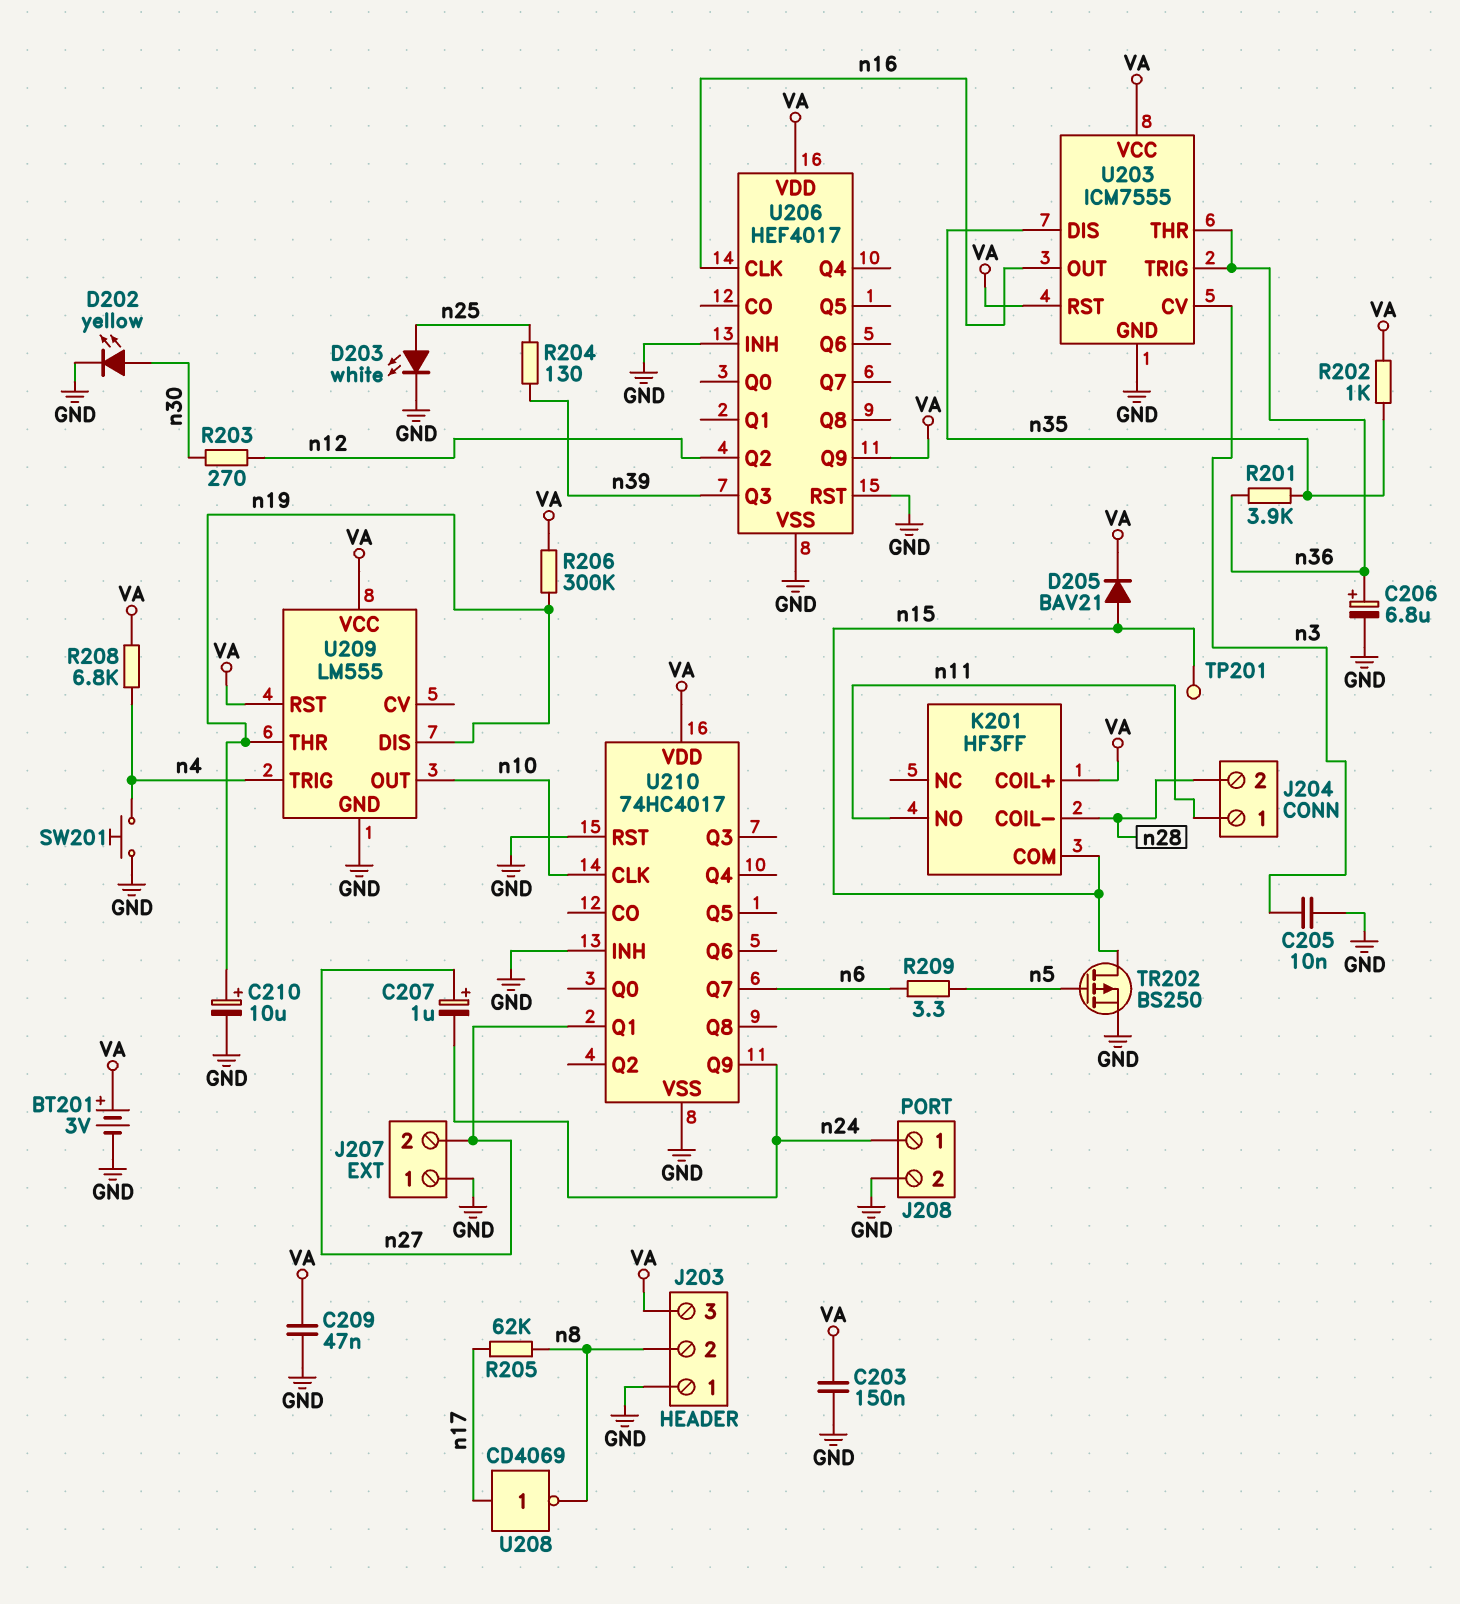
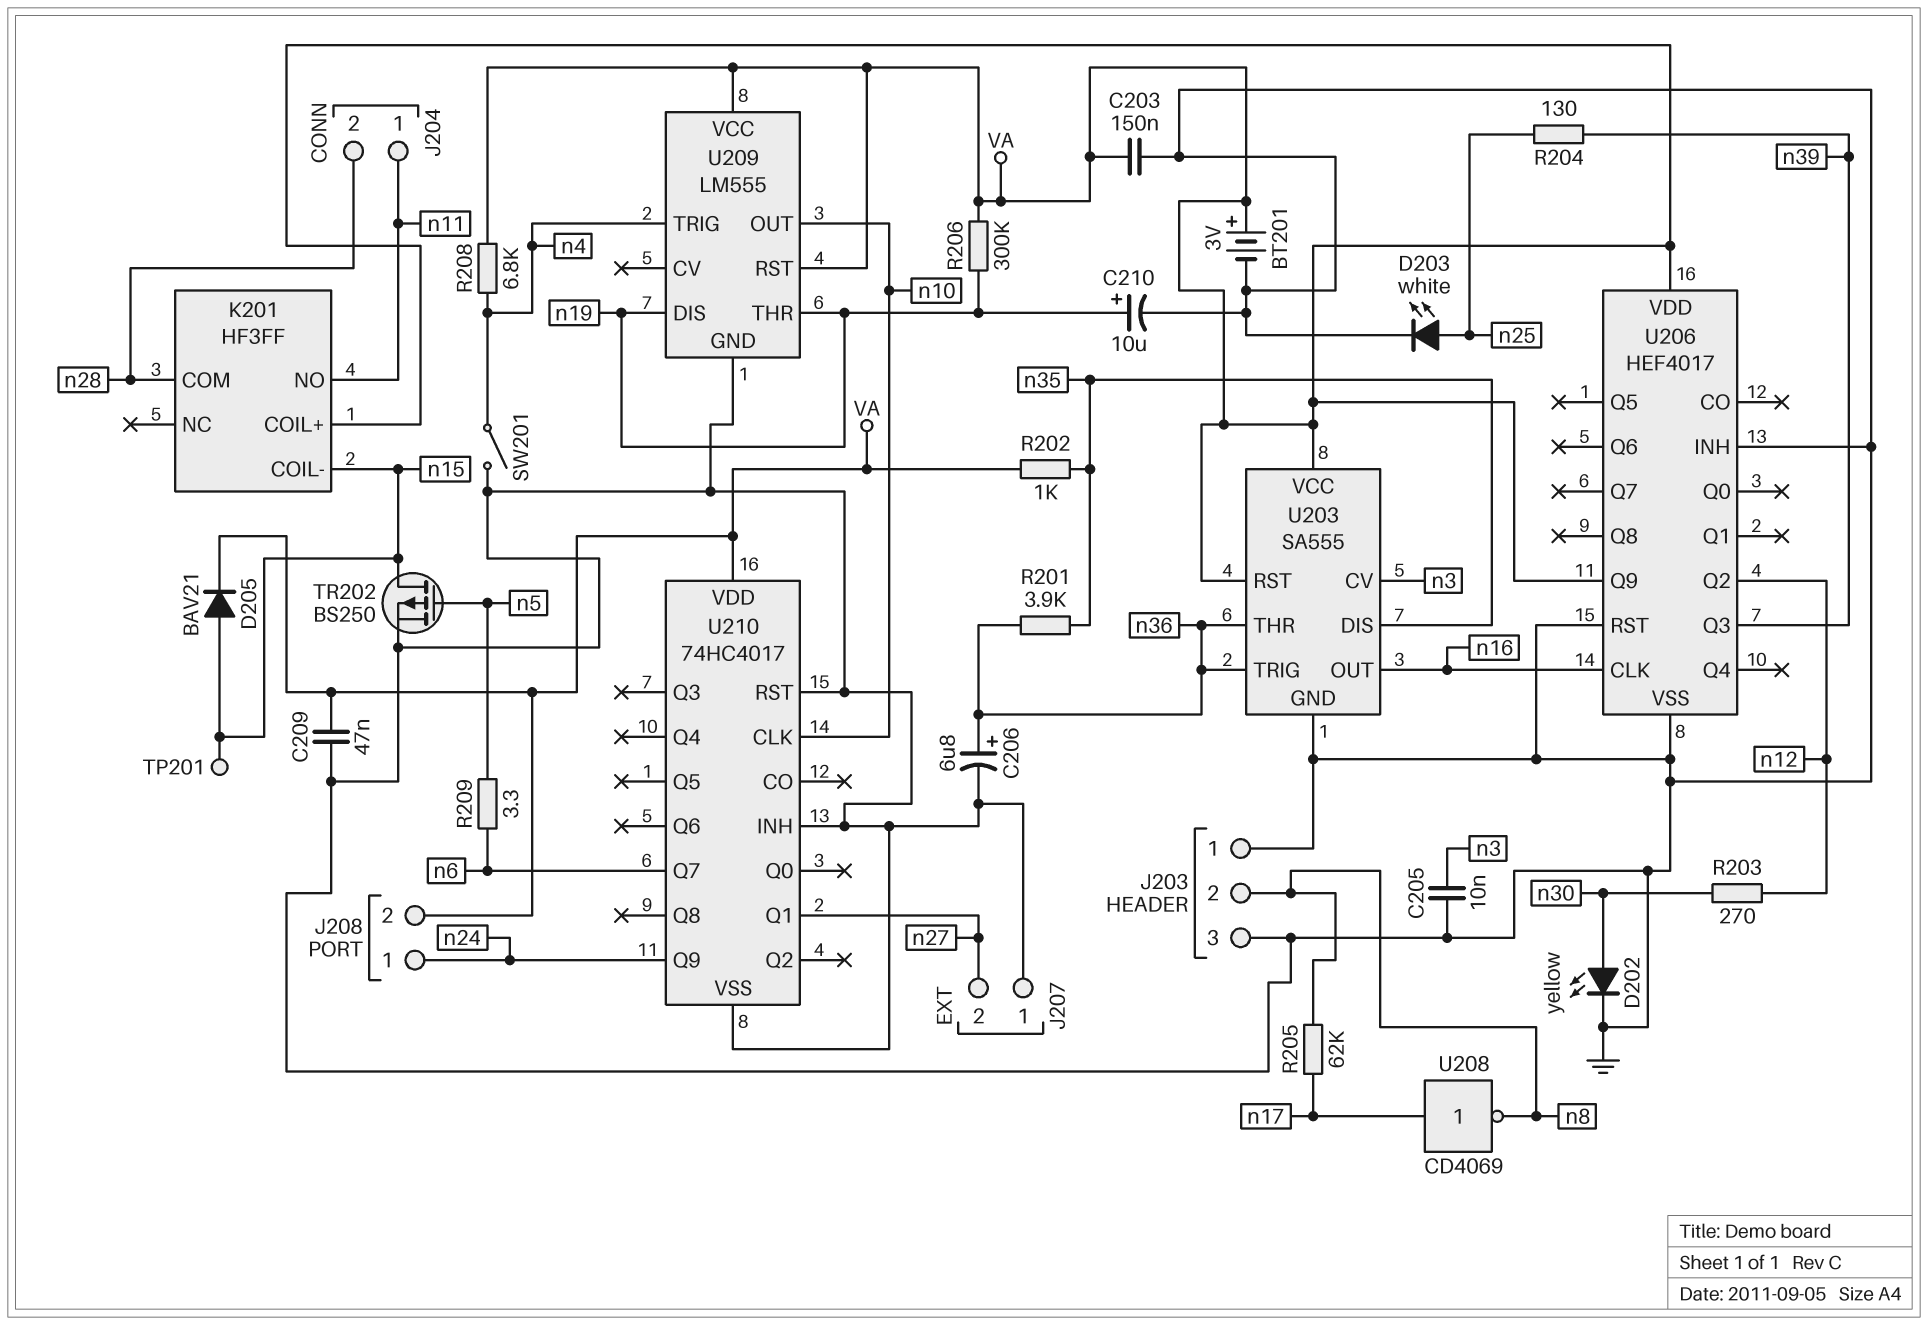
C207: 1uF (plus n27, minus n24) -> none
J203 pin 3: VA -> GND
J208 pin 2: GND -> VA
K201 pin COIL-: n28 -> n15
K201 pin COM: n15 -> n28
SW201: button (GND, n4) -> switch (GND, n4)
U203: ICM7555 -> SA555

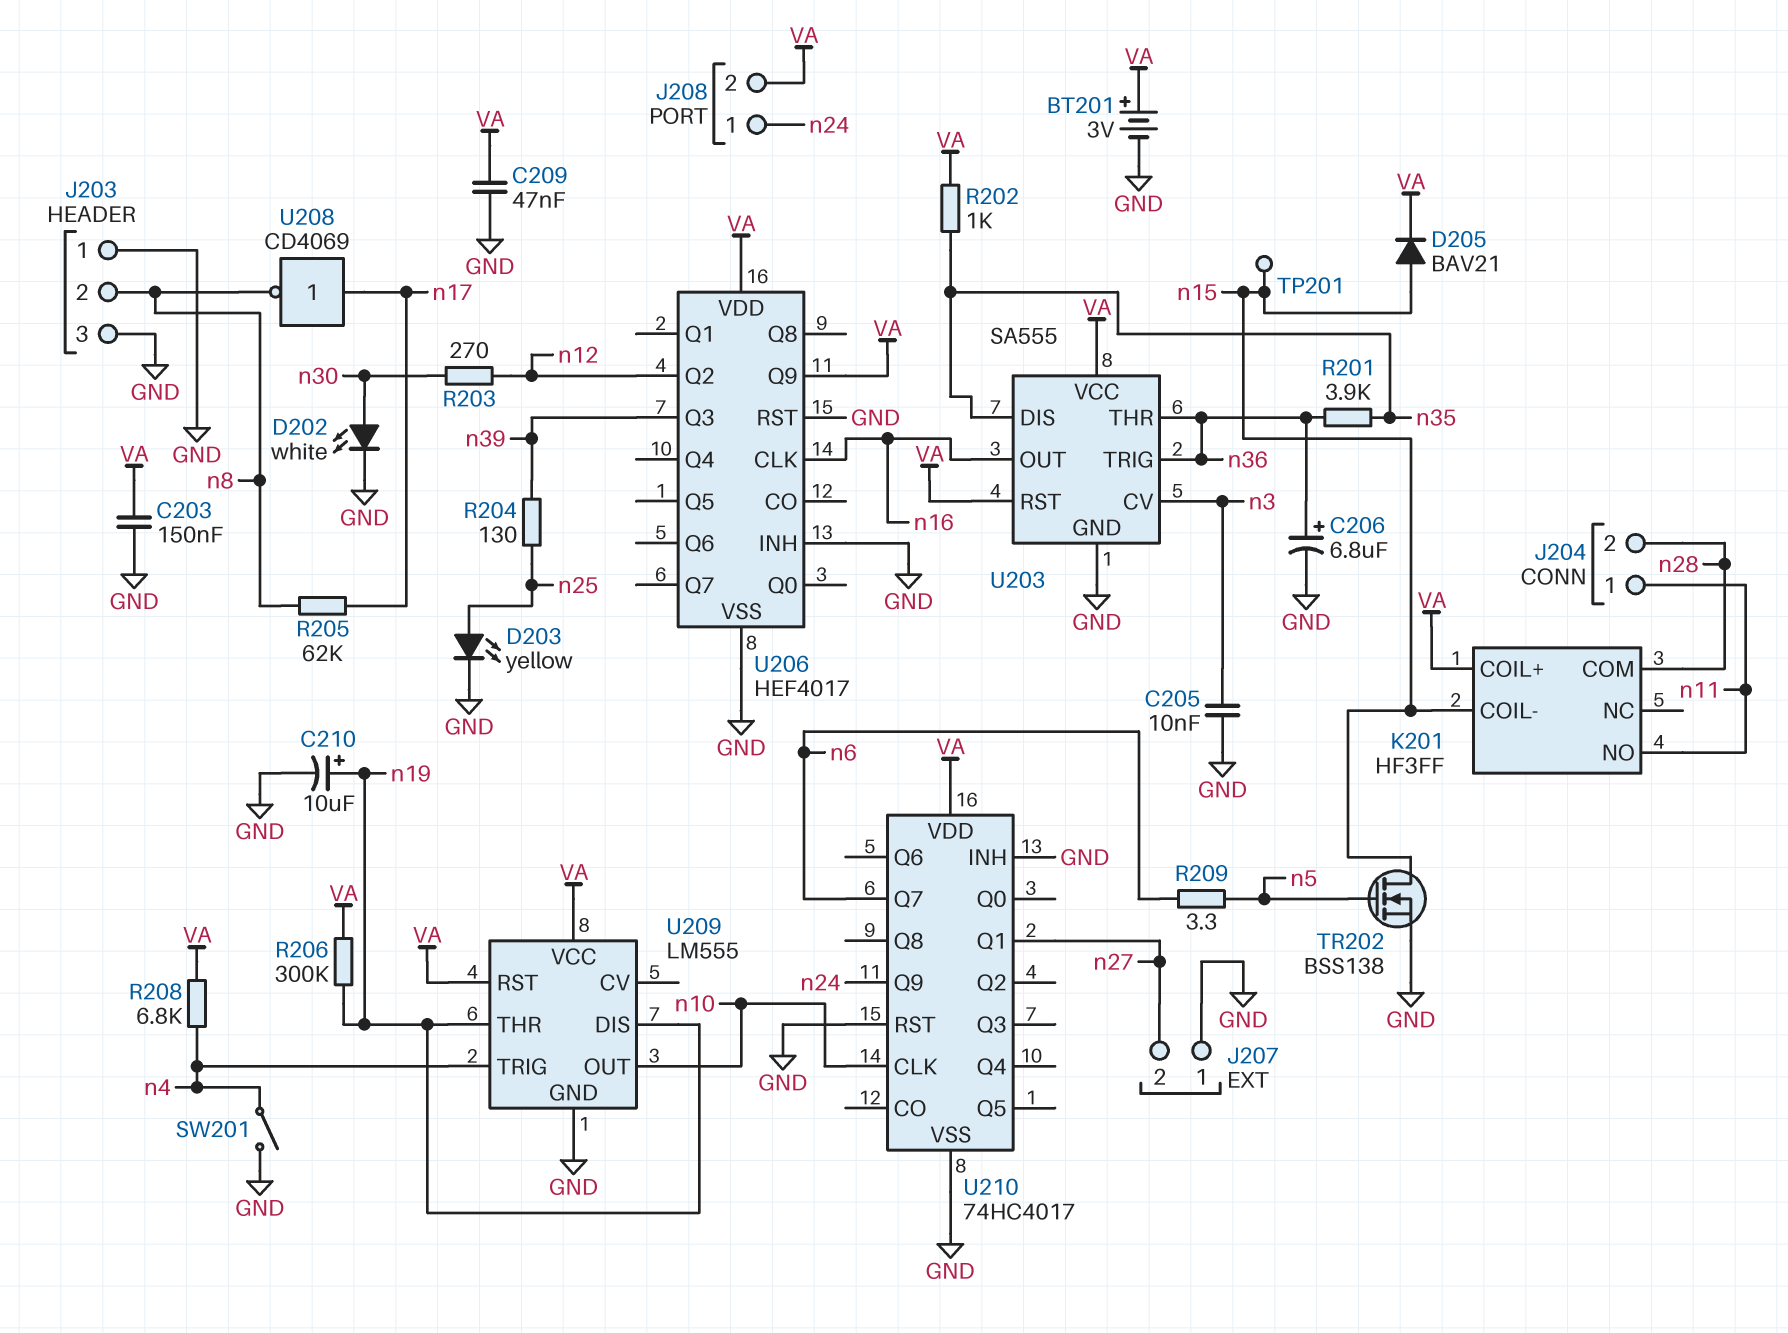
D202: LED yellow (A n30, K GND) -> LED white (A n30, K GND)
D203: LED white (A n25, K GND) -> LED yellow (A n25, K GND)
TR202: PMOS BS250 (G n5, D n15, S GND) -> NMOS BSS138 (G n5, D n15, S GND)

